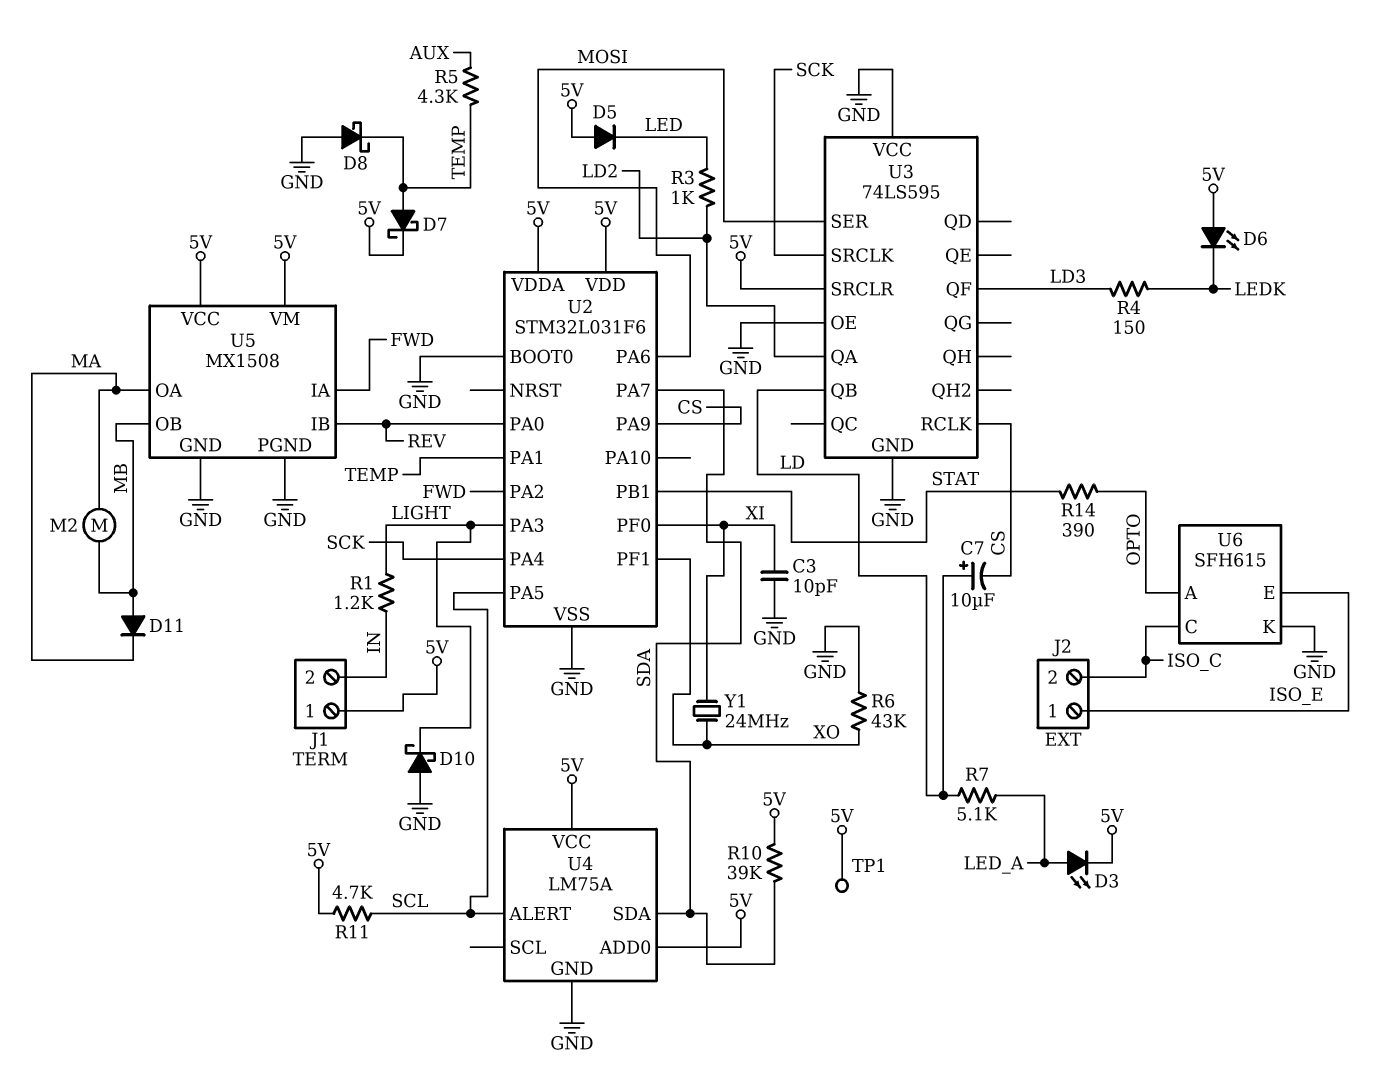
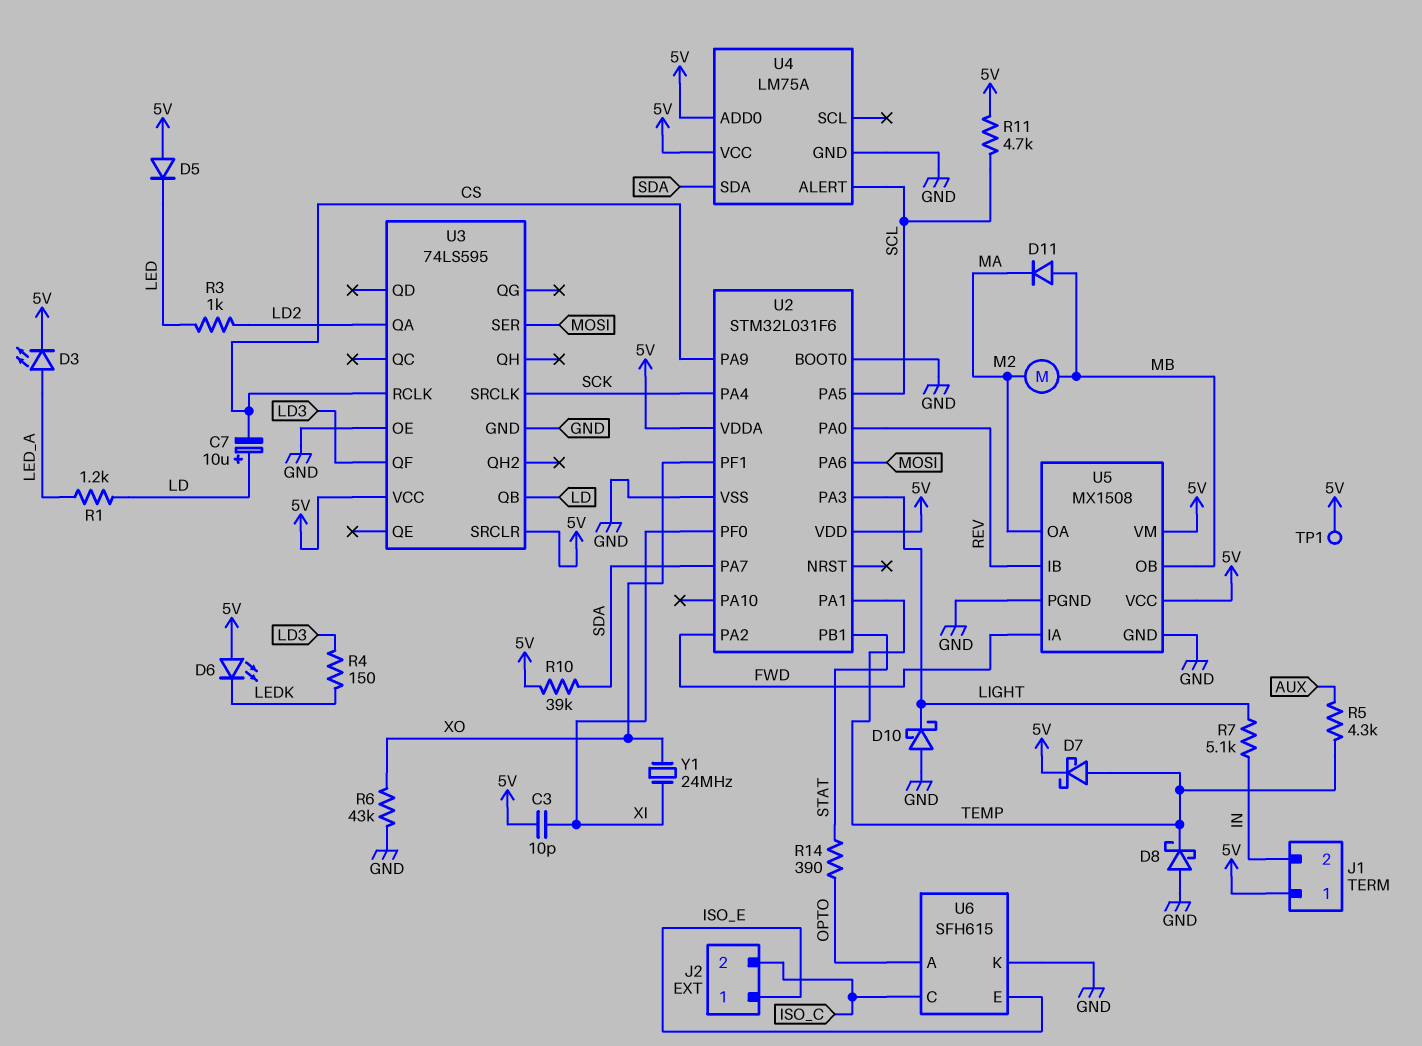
C3: 10pF (GND, XI) -> 10pF (5V, XI)
R1: 1.2k (IN, LIGHT) -> 1.2k (LD, LED_A)
R7: 5.1k (LD, LED_A) -> 5.1k (IN, LIGHT)
U3 pin VCC: GND -> 5V

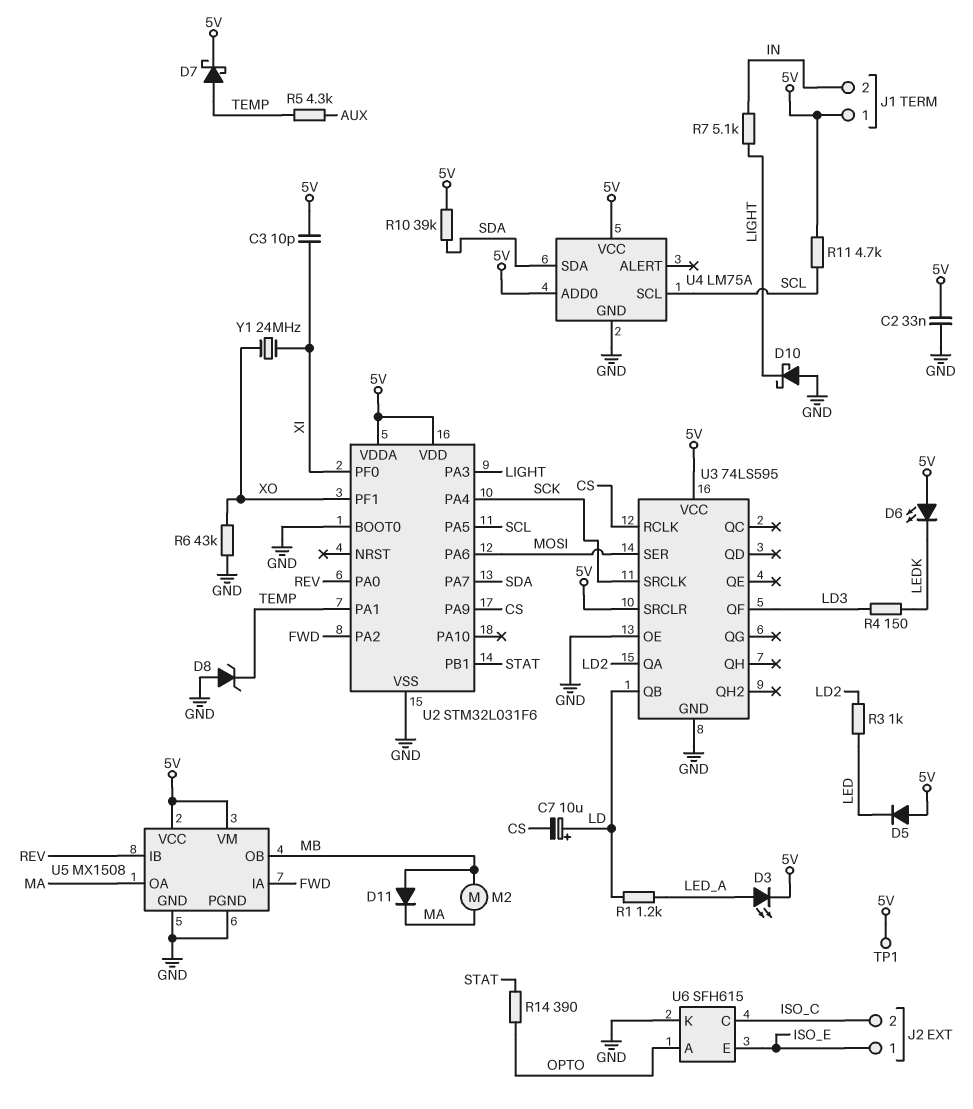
C2: none -> 33nF (5V, GND)
D8: schottky (A GND, K TEMP) -> zener (A GND, K TEMP)
U4 pin ALERT: SCL -> none
U4 pin SCL: none -> SCL

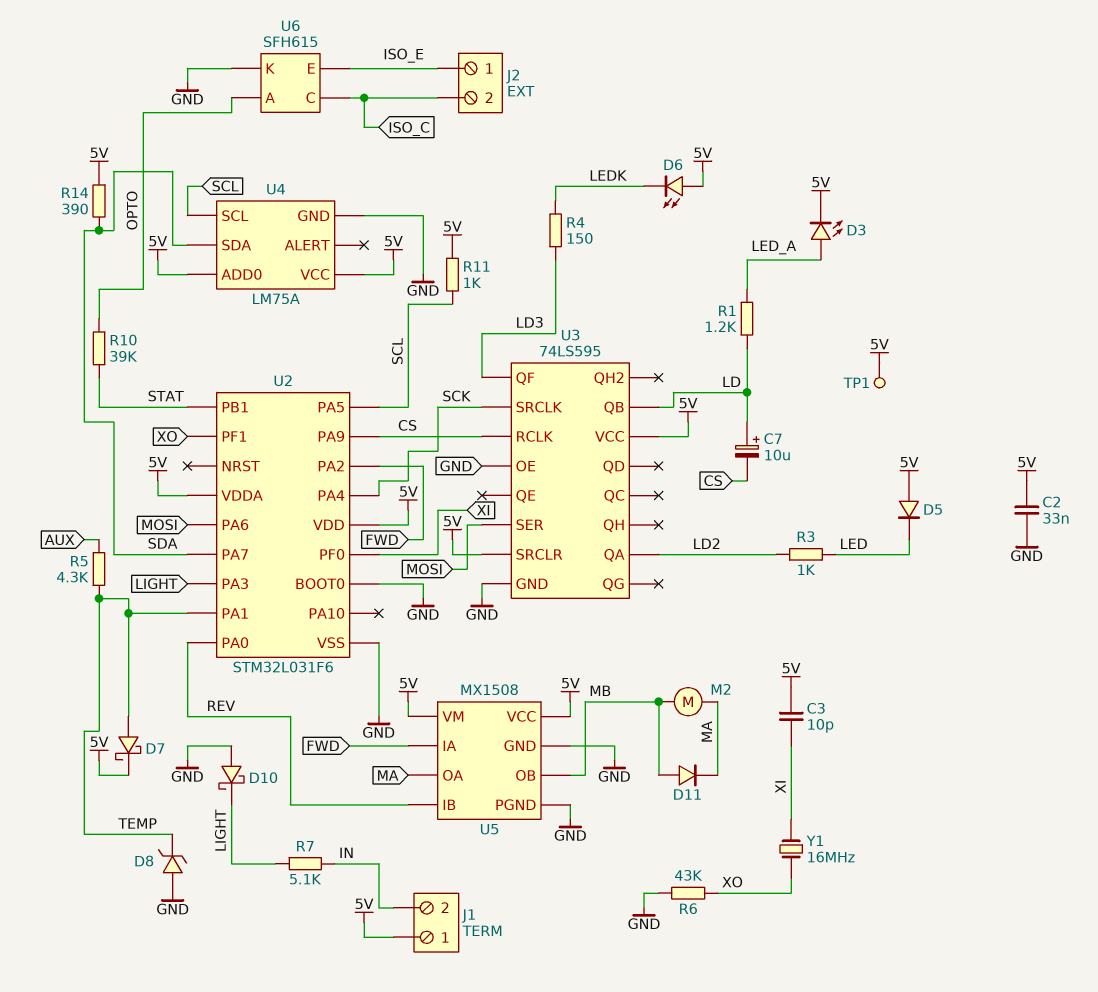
R10: 39k (5V, SDA) -> 39k (OPTO, STAT)
R11: 4.7k (5V, SCL) -> 1k (5V, SCL)
R14: 390 (OPTO, STAT) -> 390 (5V, SDA)
Y1: 24MHz (XI, XO) -> 16MHz (XI, XO)

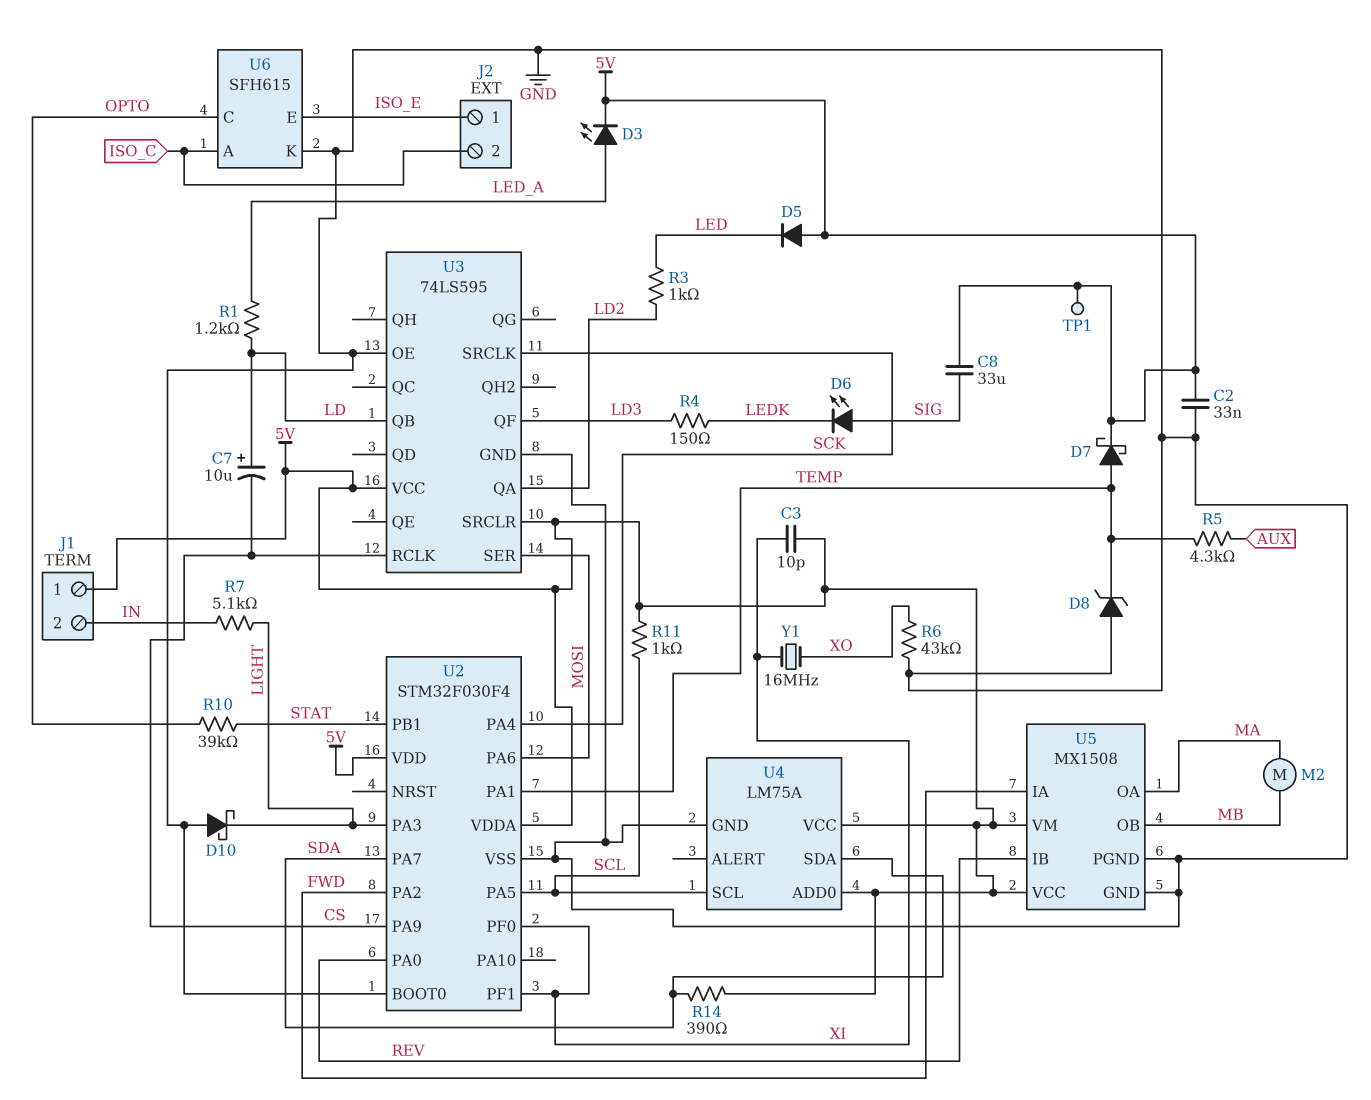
C8: none -> 33uF (5V, SIG)
D6: LED (A 5V, K LEDK) -> LED (A SIG, K LEDK)
D11: diode (A MB, K MA) -> none
U2: STM32L031F6 -> STM32F030F4
U2 pin PF1: XO -> XI
U6 pin A: OPTO -> ISO_C
U6 pin C: ISO_C -> OPTO

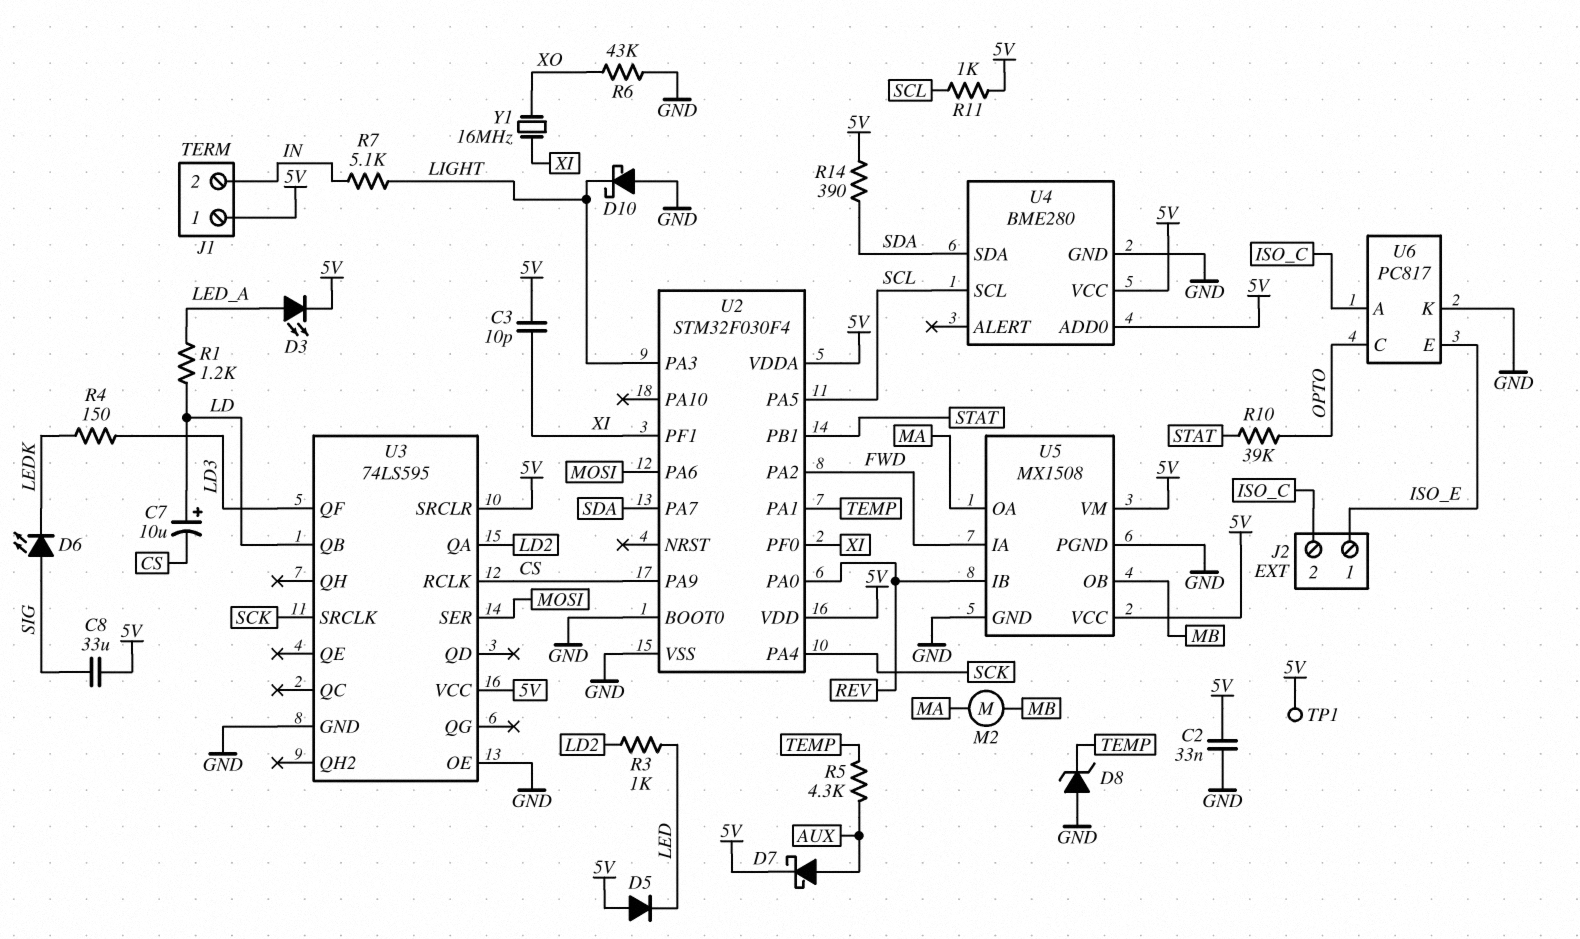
D7: schottky (A TEMP, K 5V) -> schottky (A AUX, K 5V)
U4: LM75A -> BME280
U6: SFH615 -> PC817

